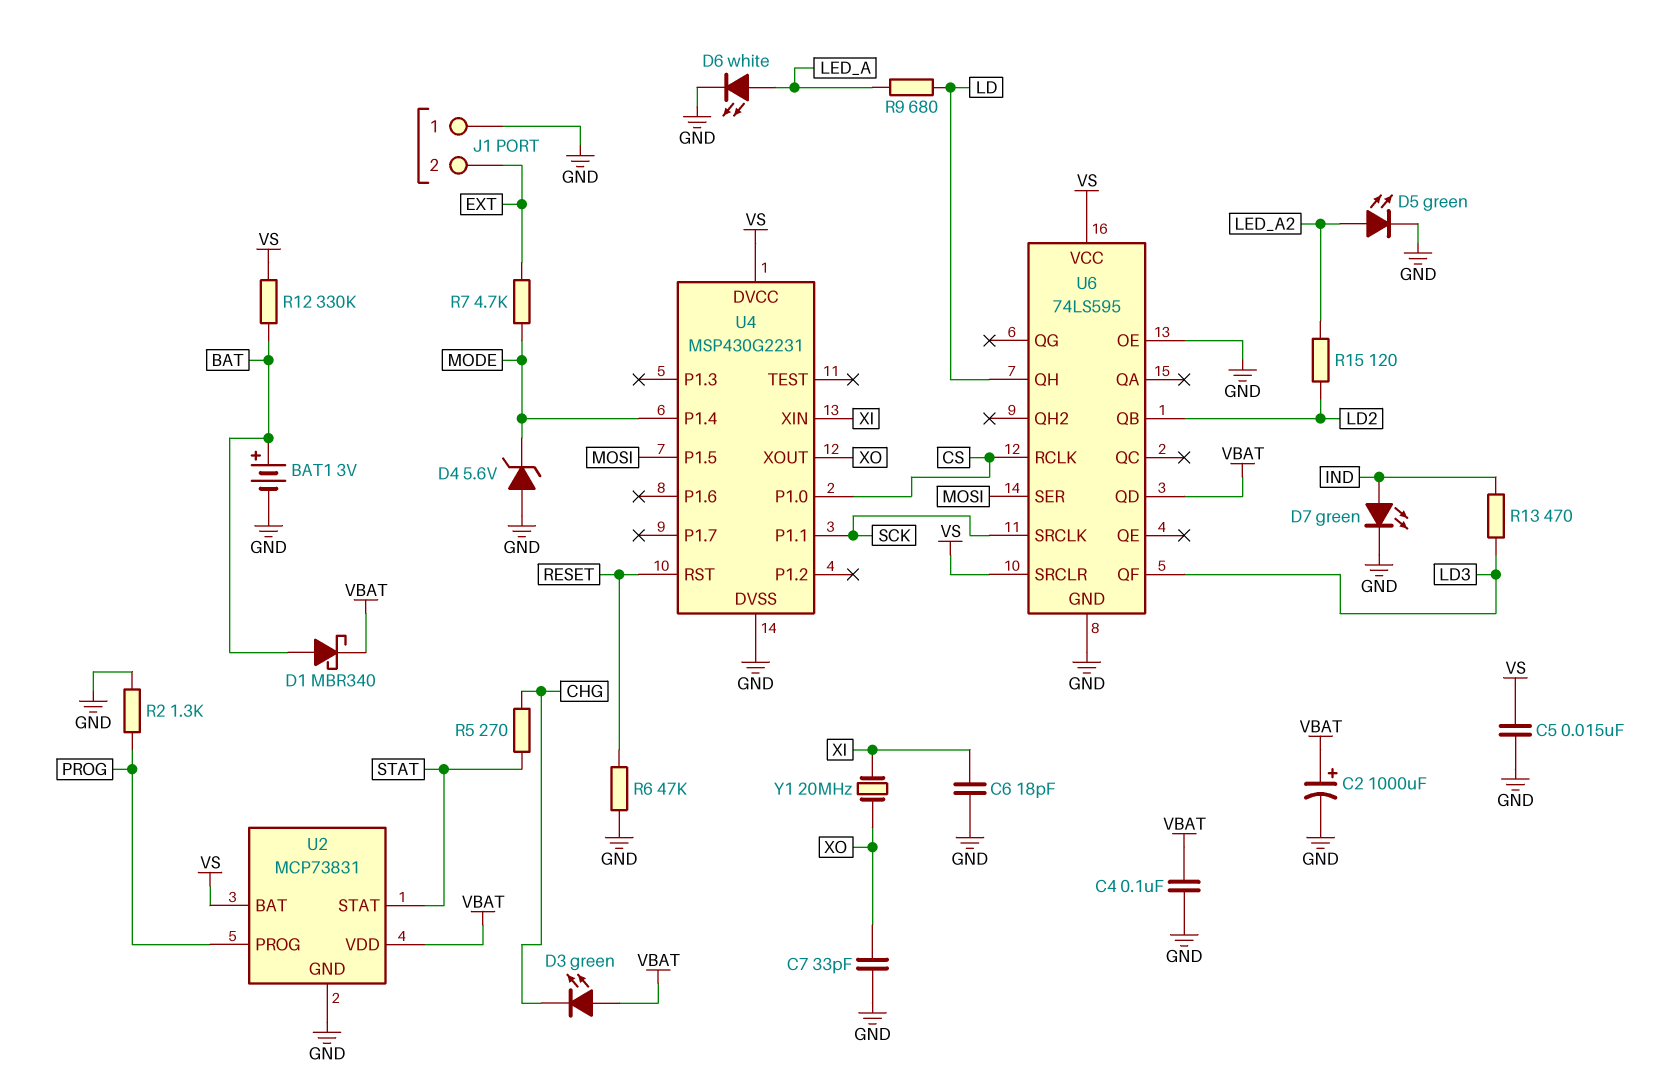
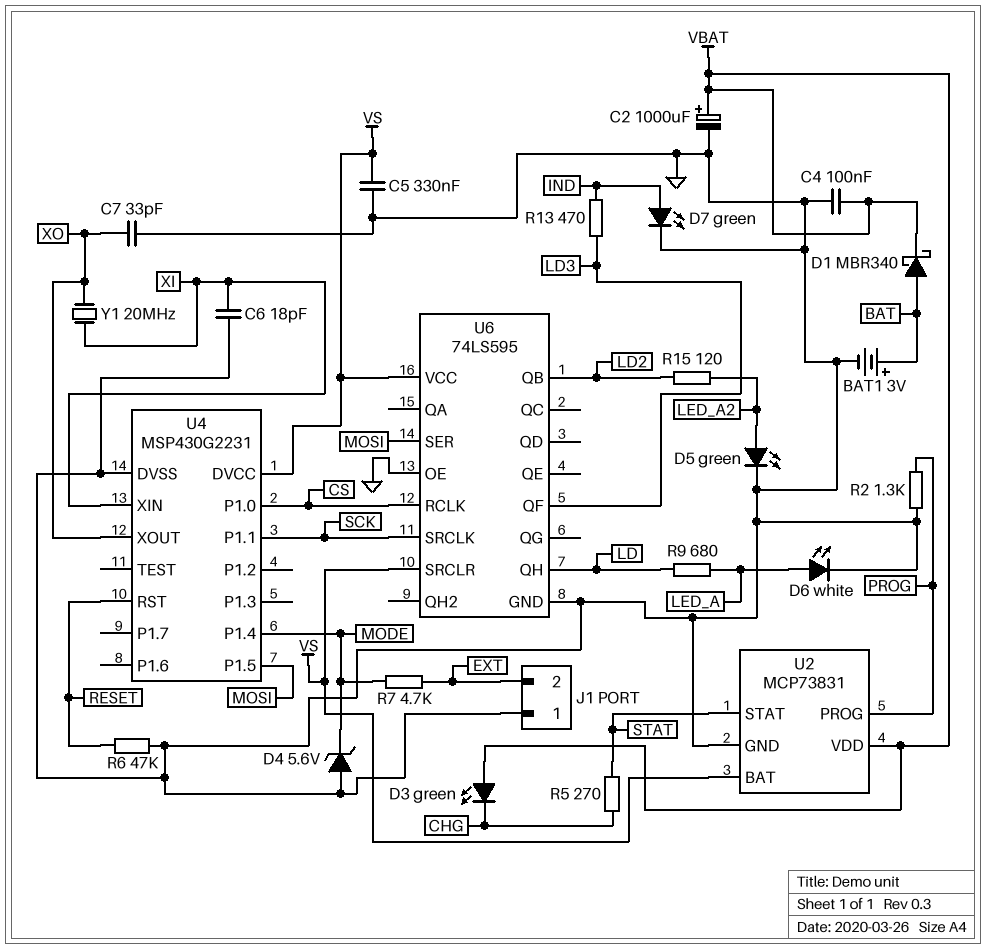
C5: 15nF (GND, VS) -> 330nF (GND, VS)
R12: 330k (BAT, VS) -> none
U6 pin QD: VBAT -> none

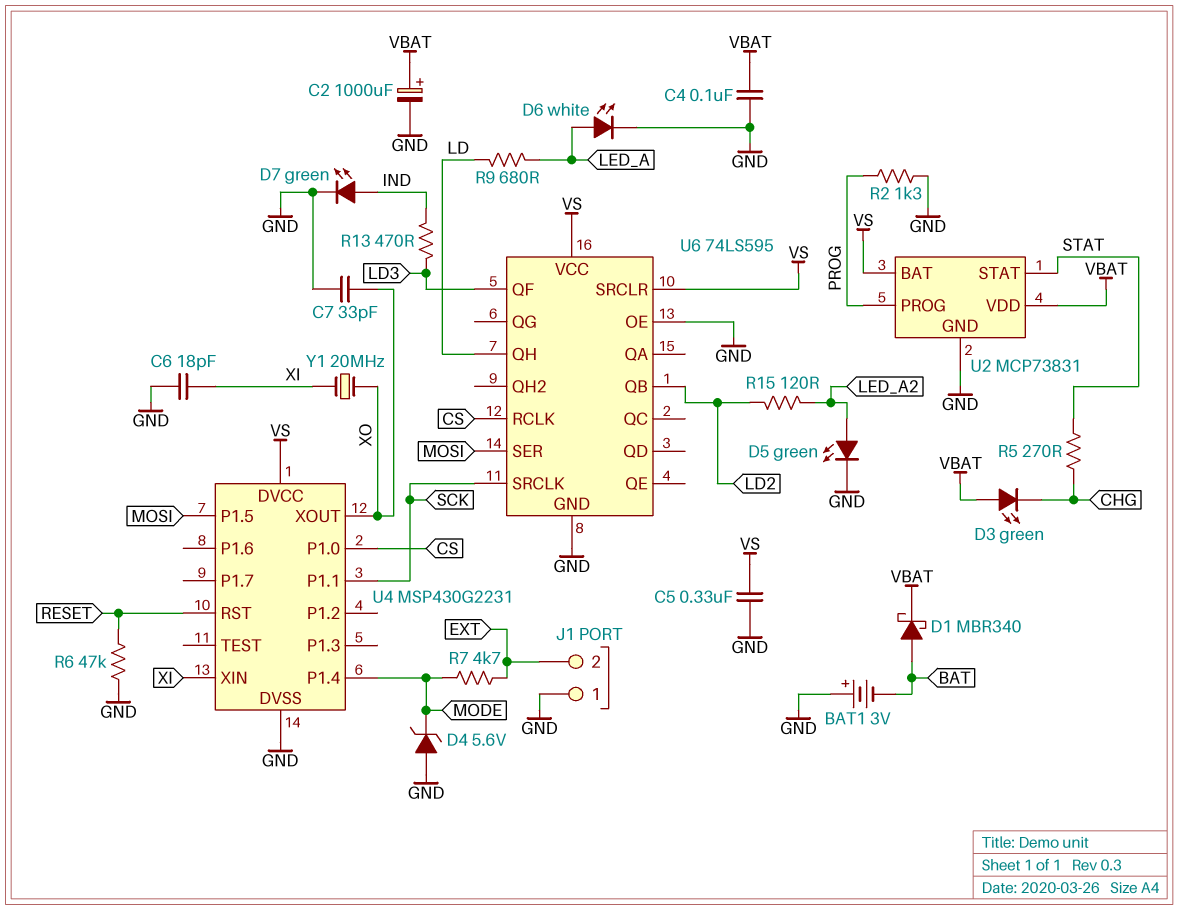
BAT1: 3V (plus BAT, minus GND) -> 3V (plus GND, minus BAT)

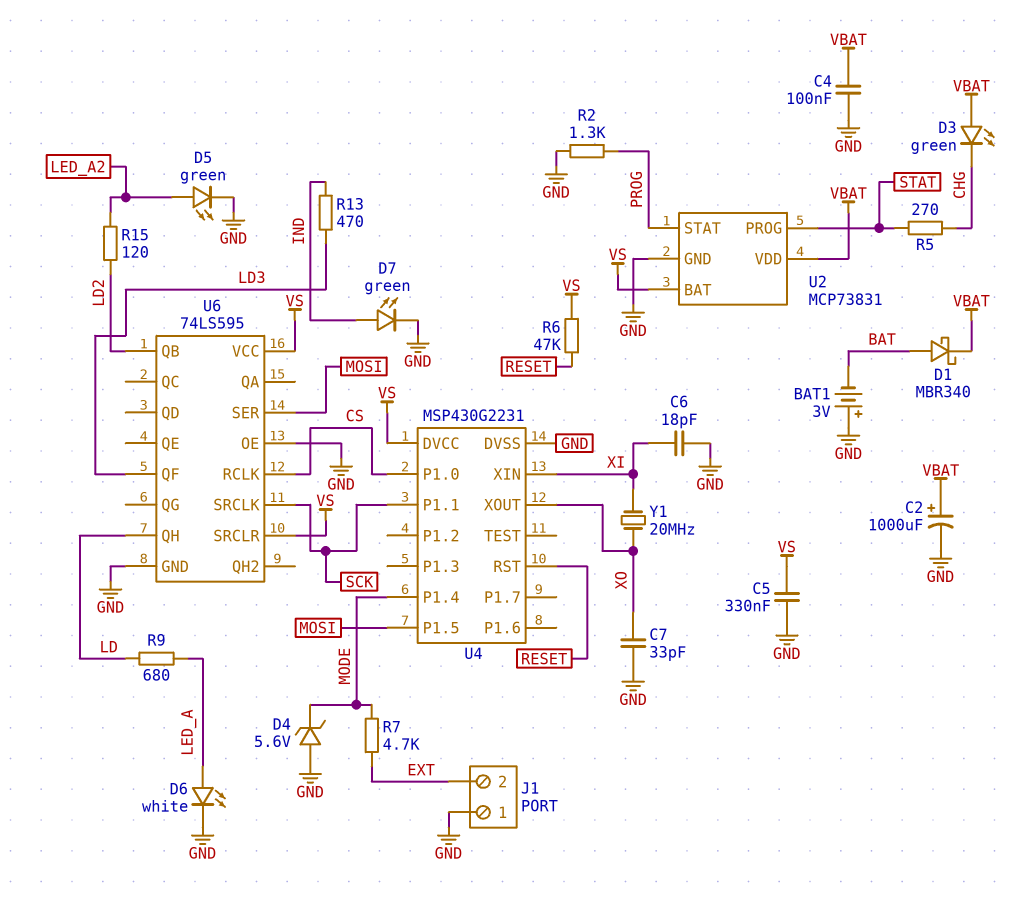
R6: 47k (GND, RESET) -> 47k (RESET, VS)
U2 pin PROG: PROG -> STAT
U2 pin STAT: STAT -> PROG

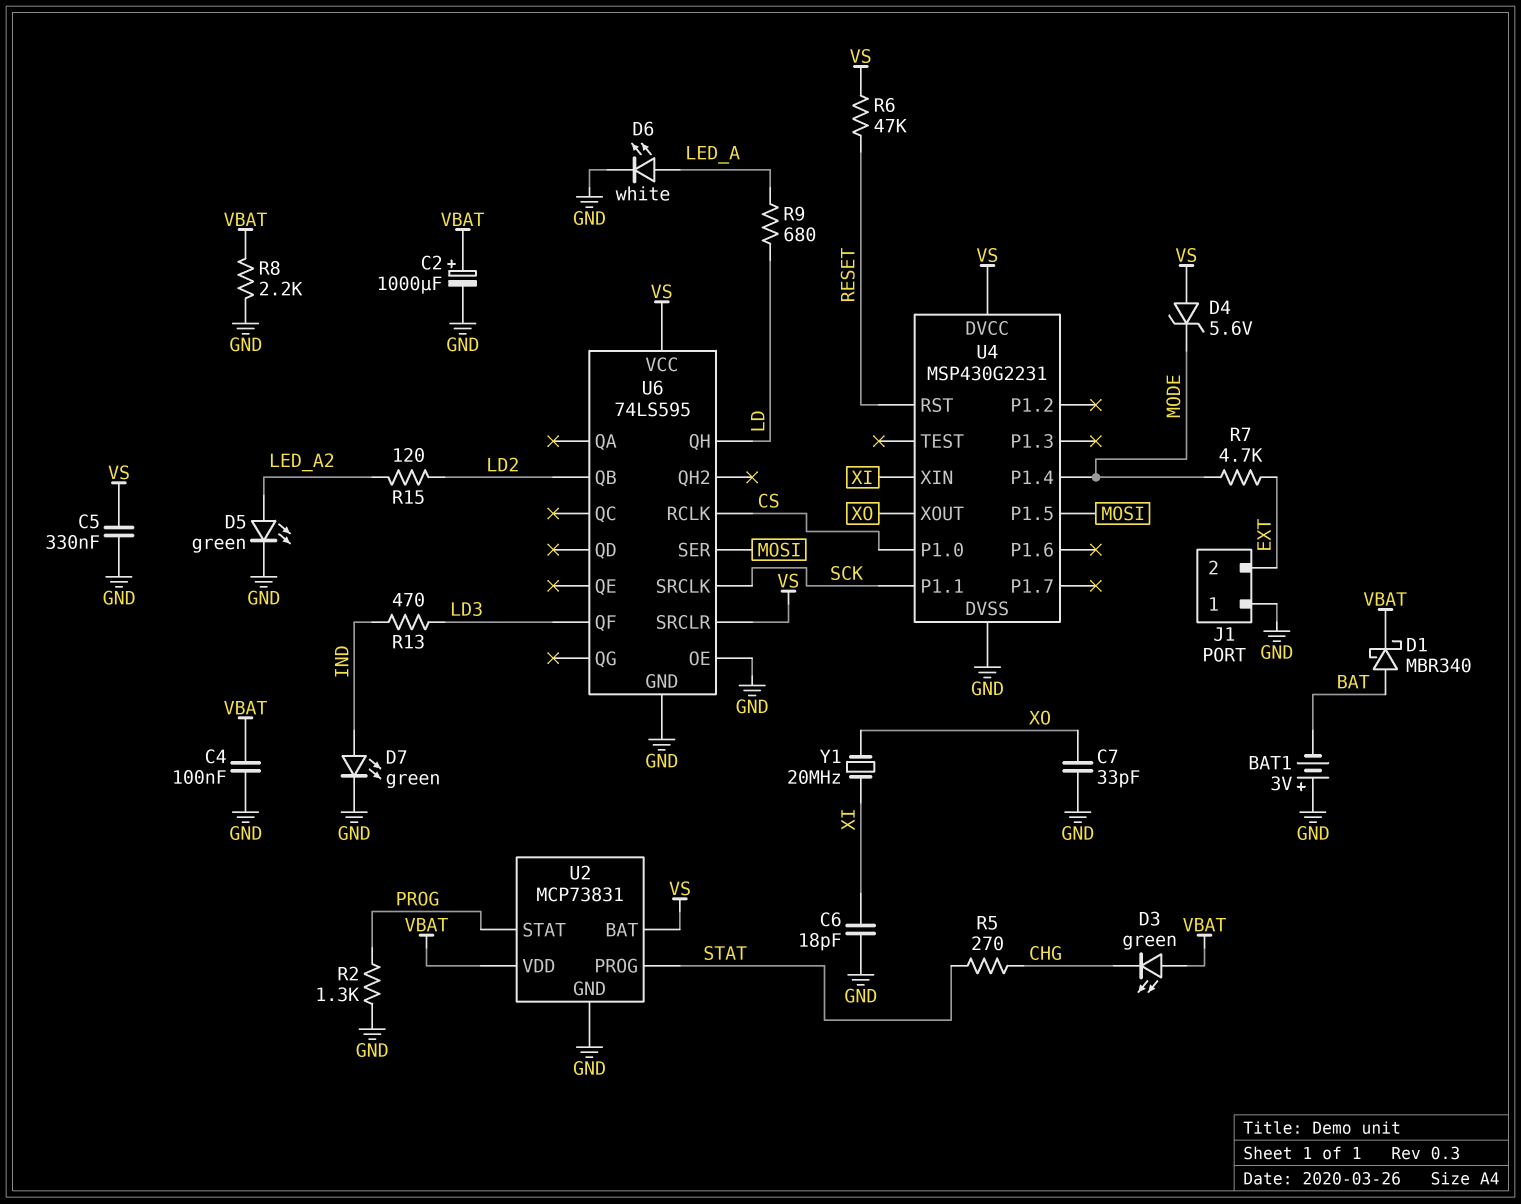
D4: zener 5.6V (A GND, K MODE) -> zener 5.6V (A VS, K MODE)
R8: none -> 2.2k (GND, VBAT)

